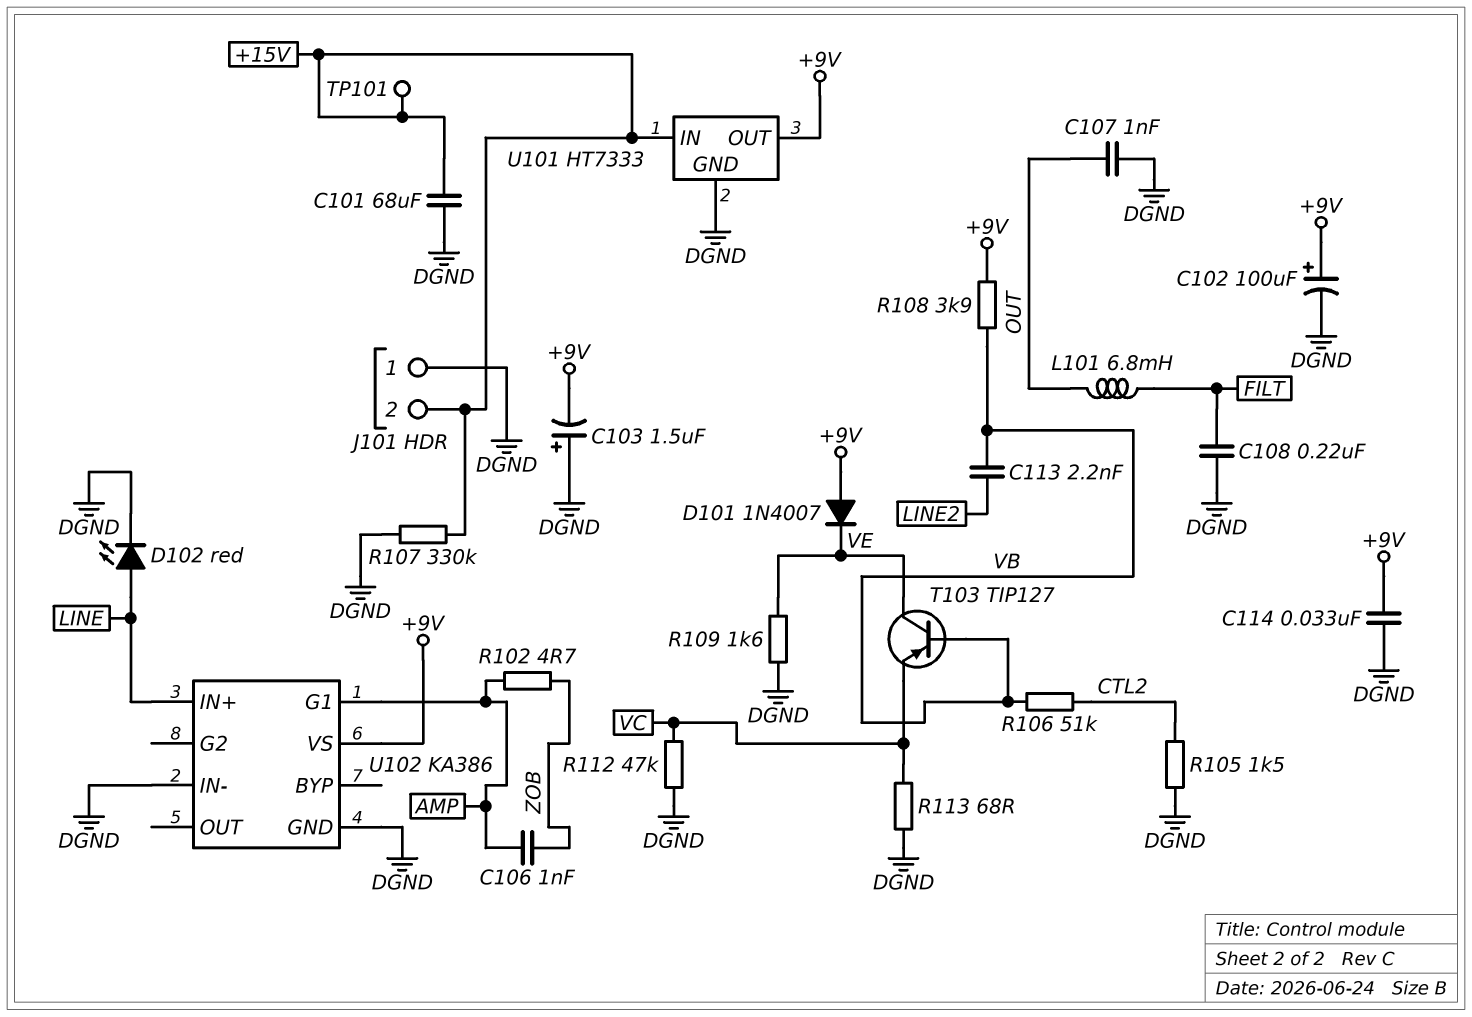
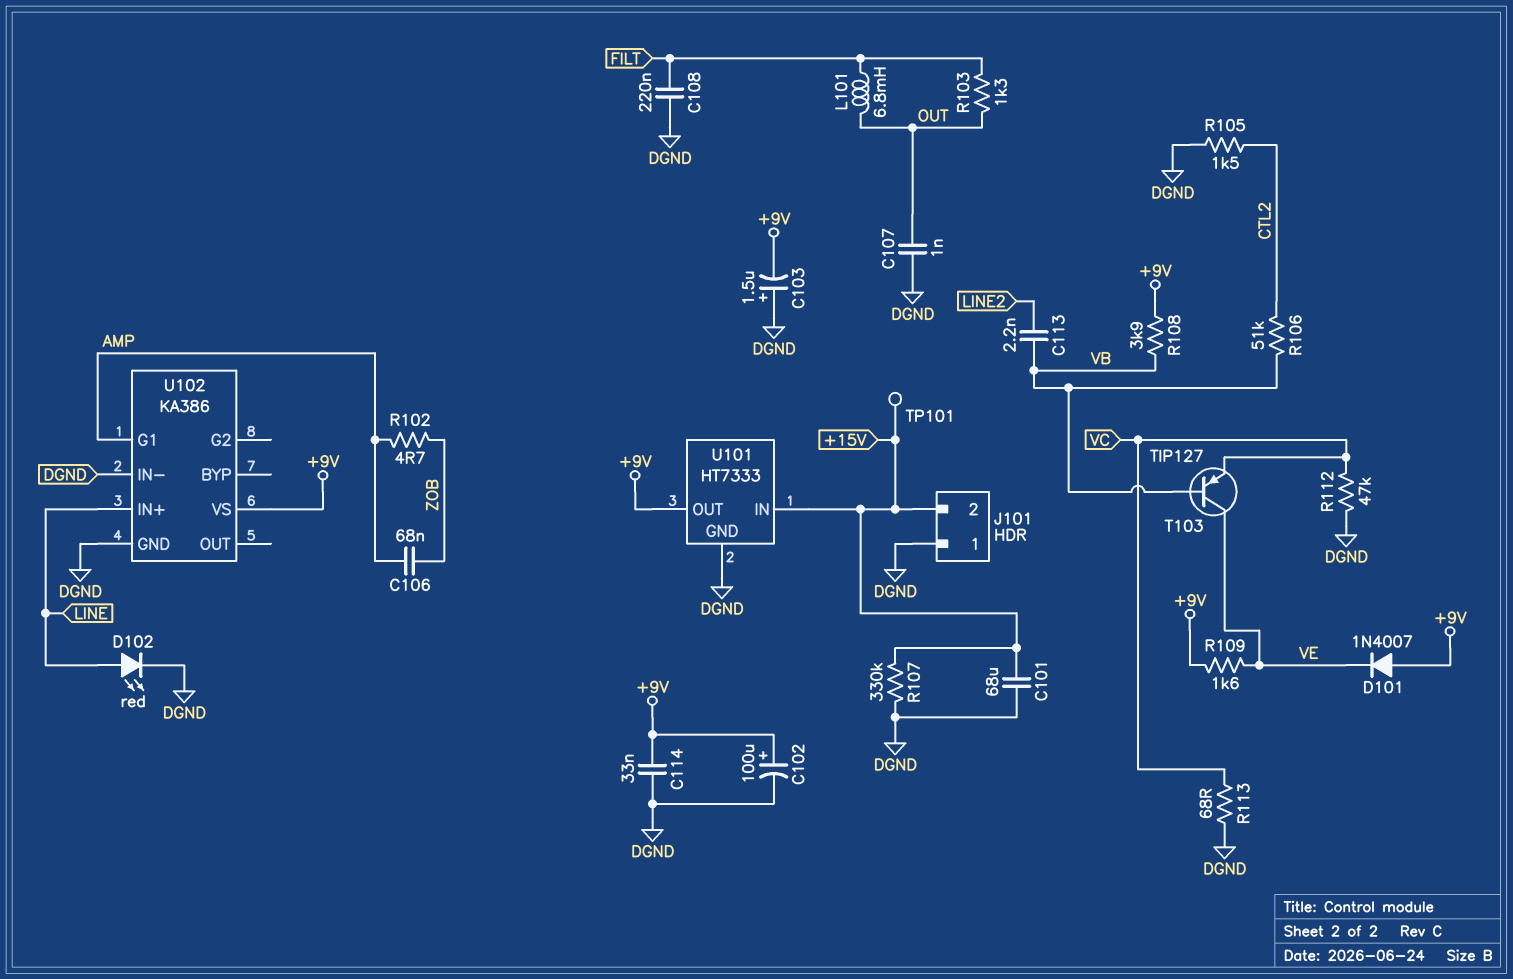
C106: 1nF (AMP, ZOB) -> 68nF (AMP, ZOB)
R103: none -> 1.3k (FILT, OUT)
R109: 1.6k (DGND, VE) -> 1.6k (+9V, VE)

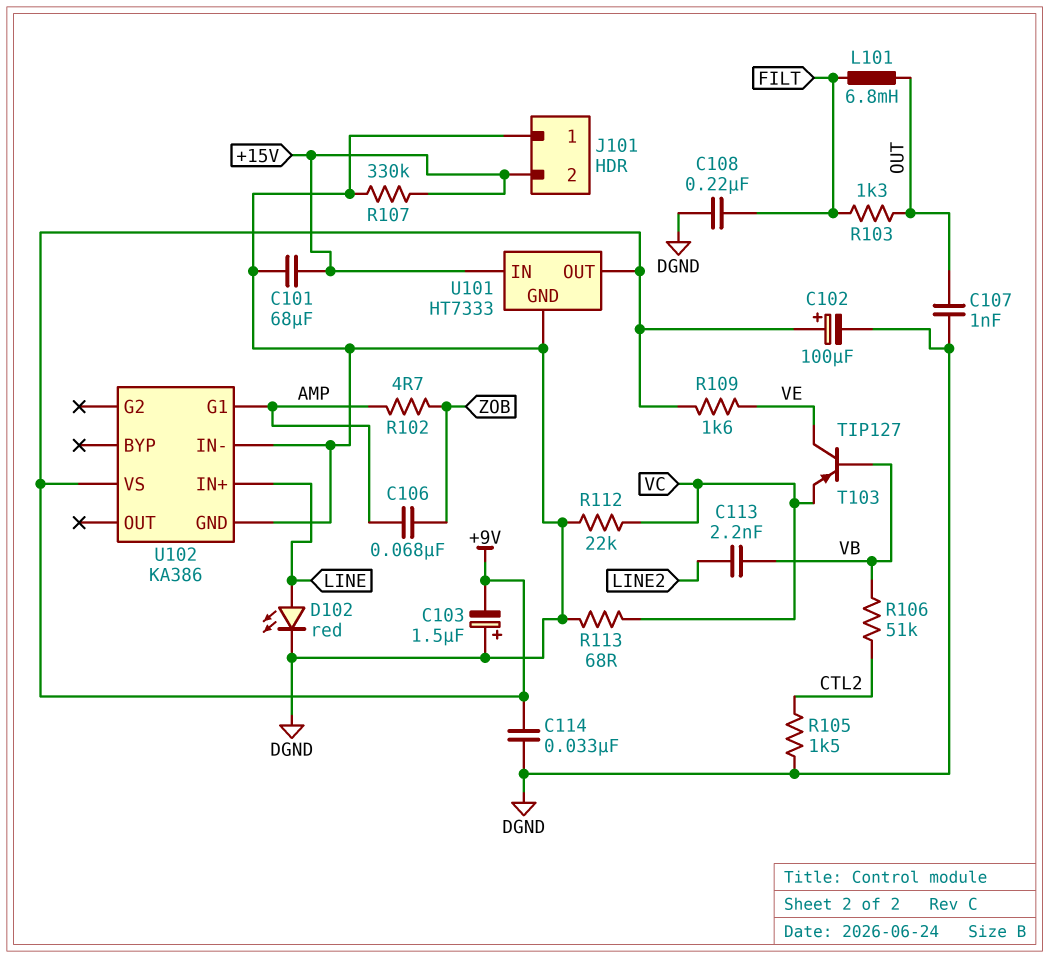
D101: diode 1N4007 (A +9V, K VE) -> none
R108: 3.9k (+9V, VB) -> none
R112: 47k (DGND, VC) -> 22k (DGND, VC)
TP101: test point (+15V) -> none

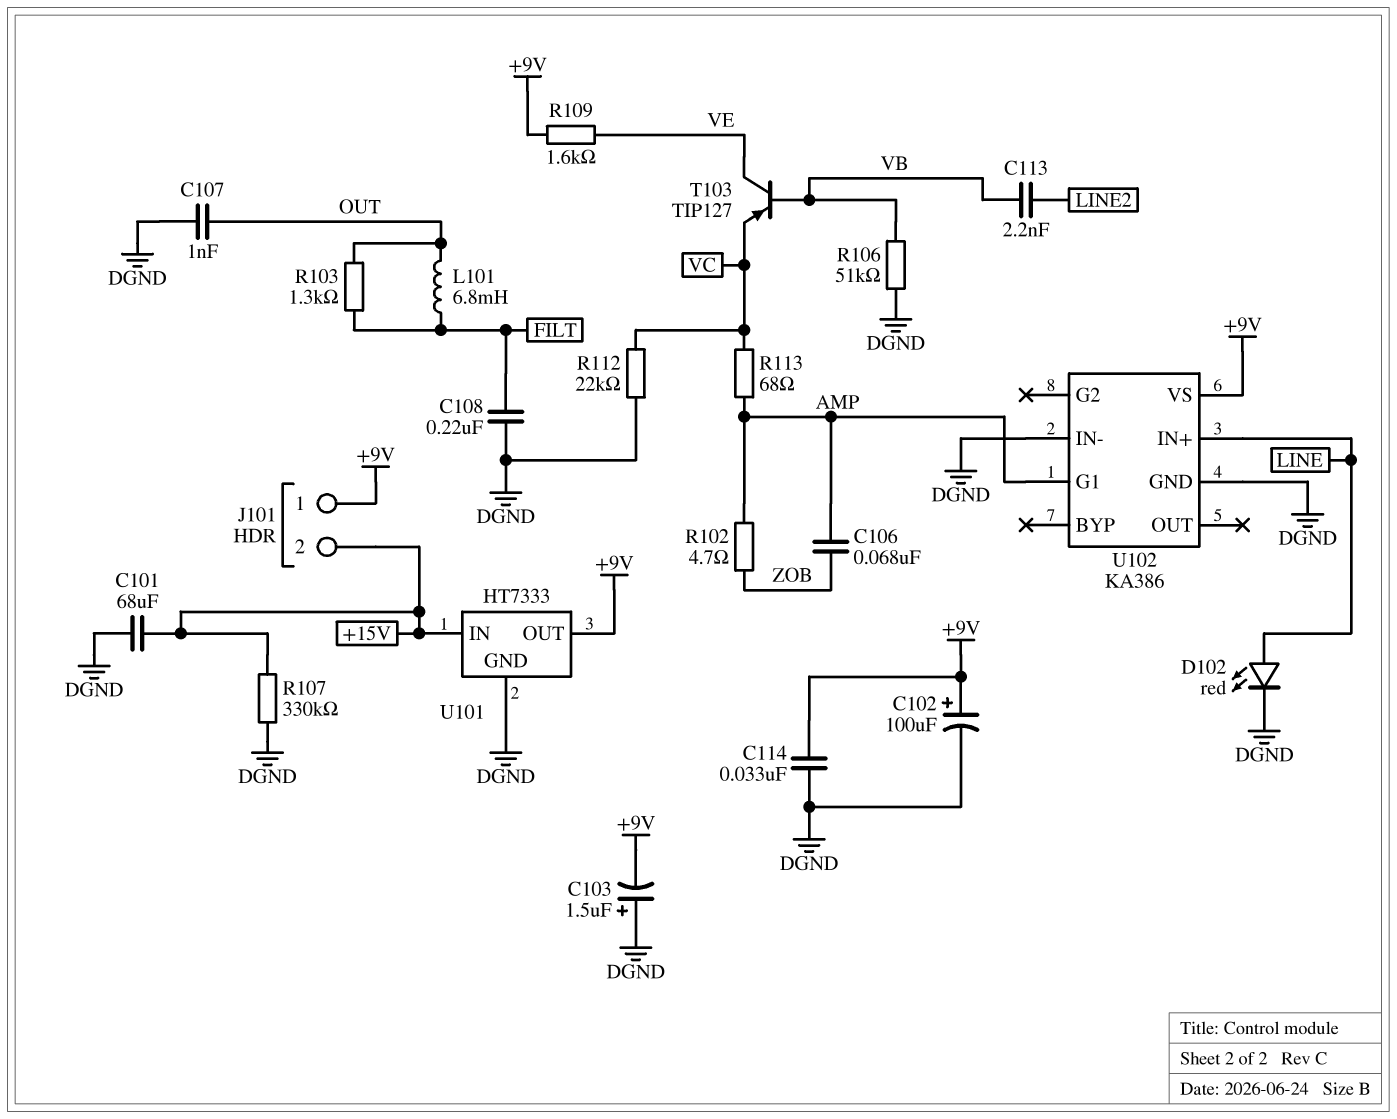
J101 pin 1: DGND -> +9V
R105: 1.5k (CTL2, DGND) -> none
R106: 51k (CTL2, VB) -> 51k (DGND, VB)
R113: 68 (DGND, VC) -> 68 (AMP, VC)

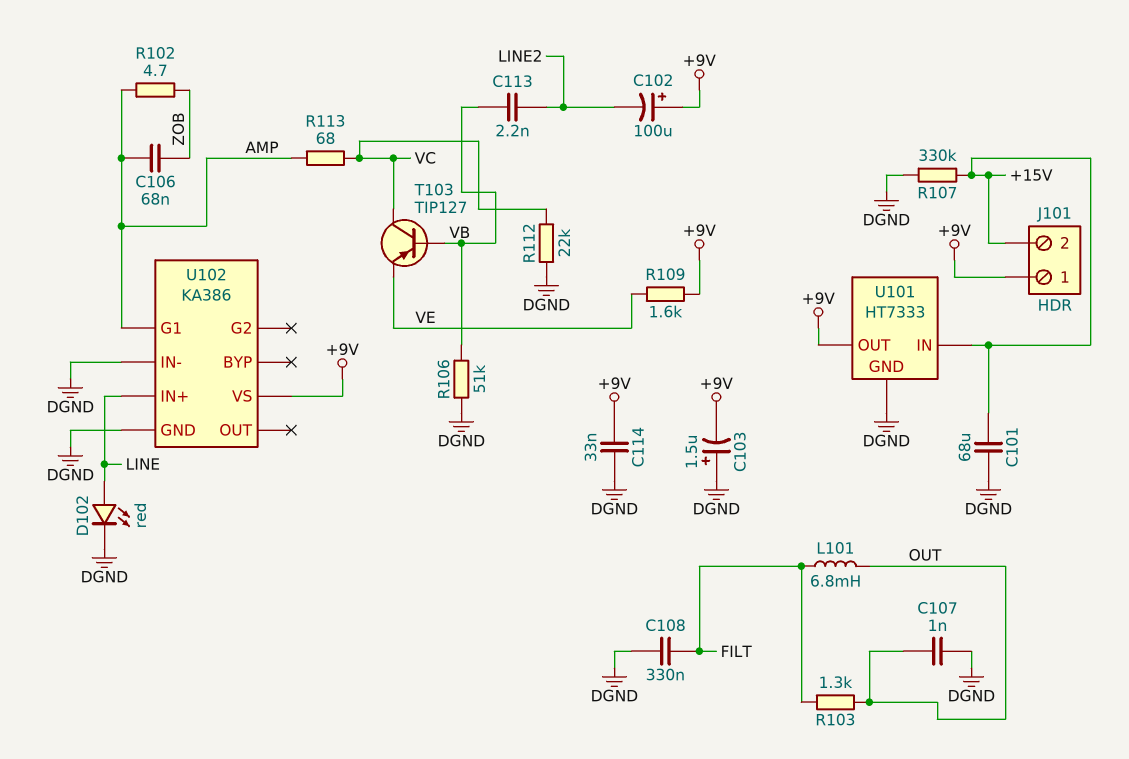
C102: 100uF (plus +9V, minus DGND) -> 100uF (plus +9V, minus LINE2)
C108: 220nF (DGND, FILT) -> 330nF (DGND, FILT)
T103: PNP TIP127 (B VB, C VE, E VC) -> PNP TIP127 (B VB, C VC, E VE)

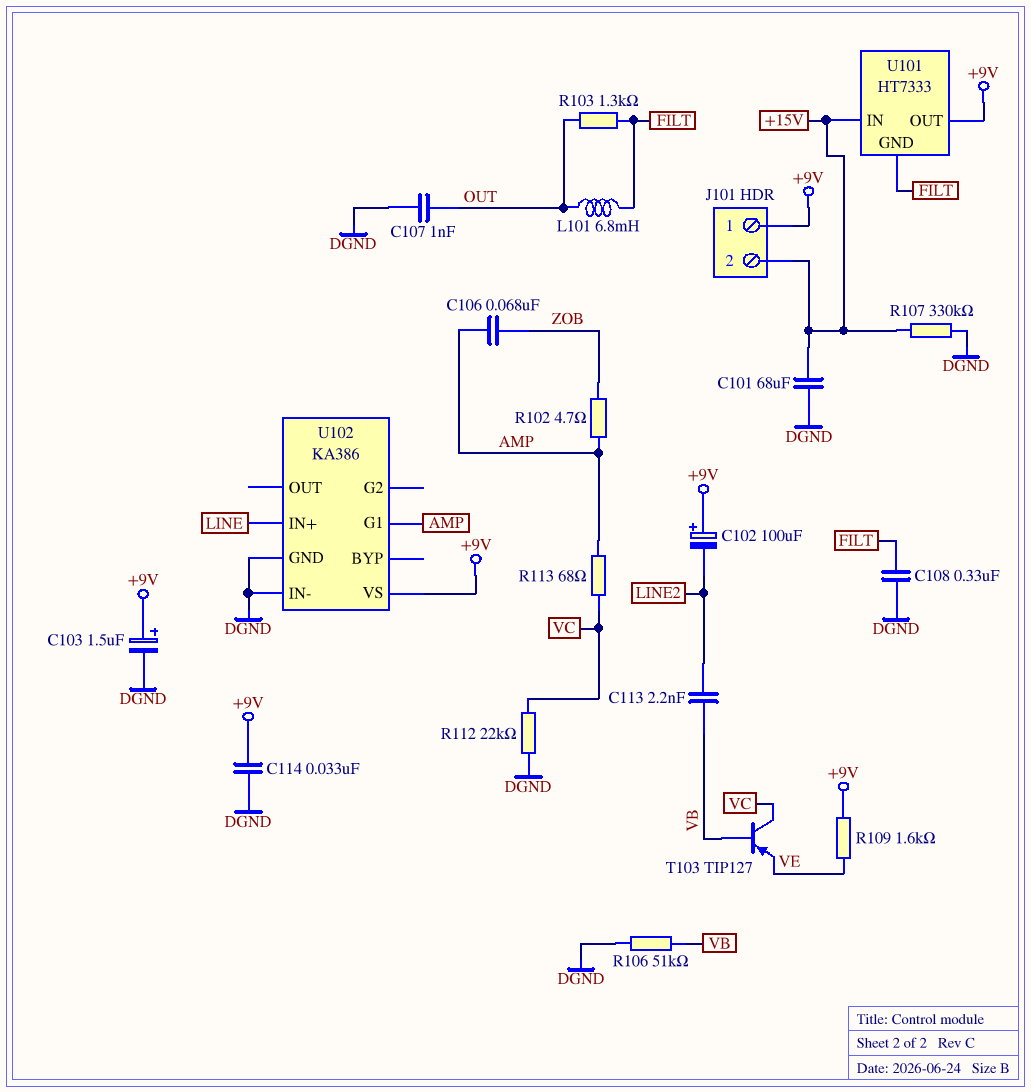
C103: 1.5uF (plus DGND, minus +9V) -> 1.5uF (plus +9V, minus DGND)
D102: LED red (A LINE, K DGND) -> none
U101 pin GND: DGND -> FILT

